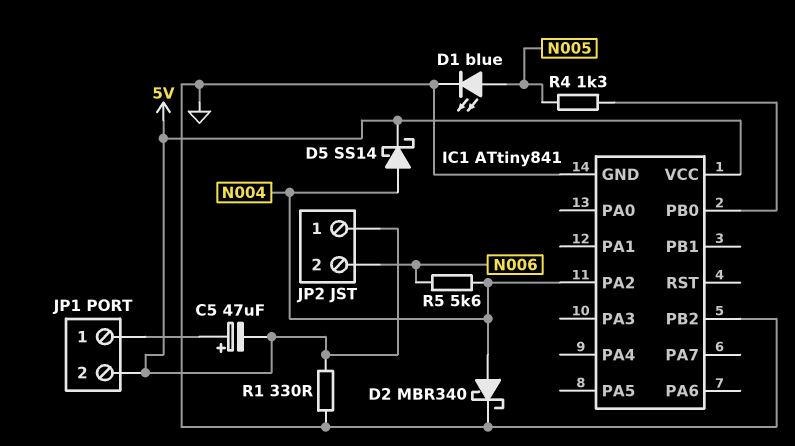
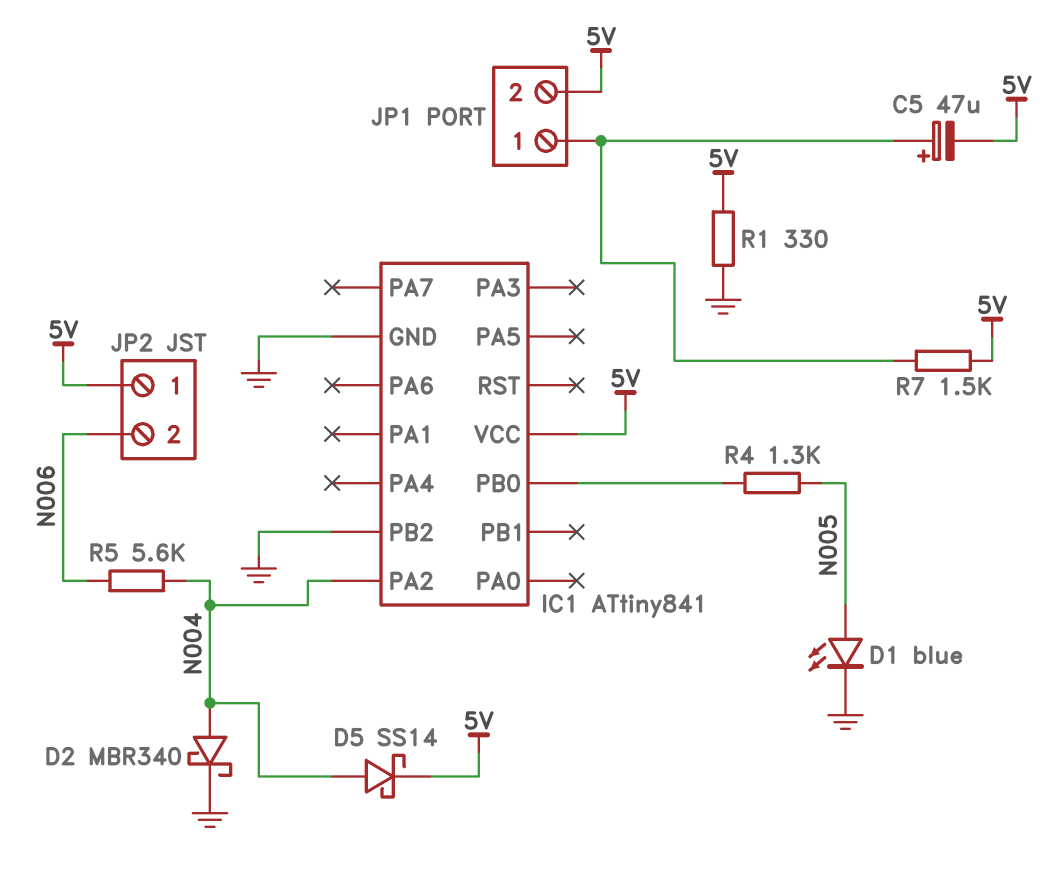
R7: none -> 1.5k (5V, JP1/1)

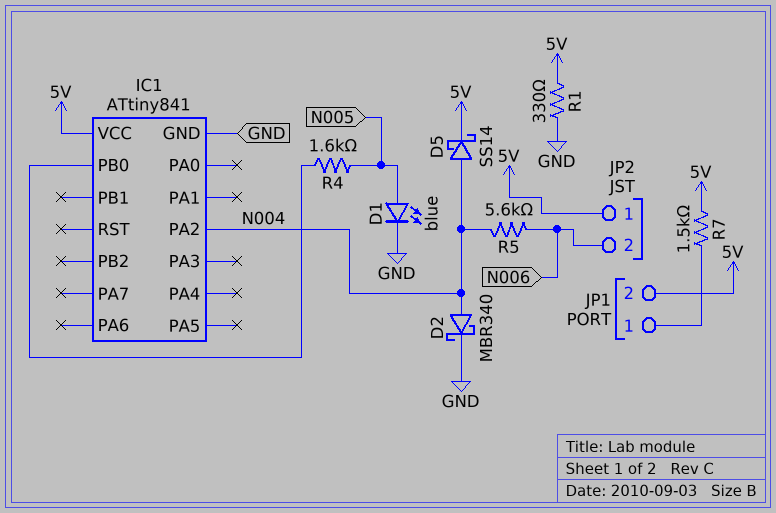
C5: 47uF (plus JP1/1, minus 5V) -> none
IC1 pin PB2: GND -> none
R4: 1.3k (IC1/PB0, N005) -> 1.6k (IC1/PB0, N005)

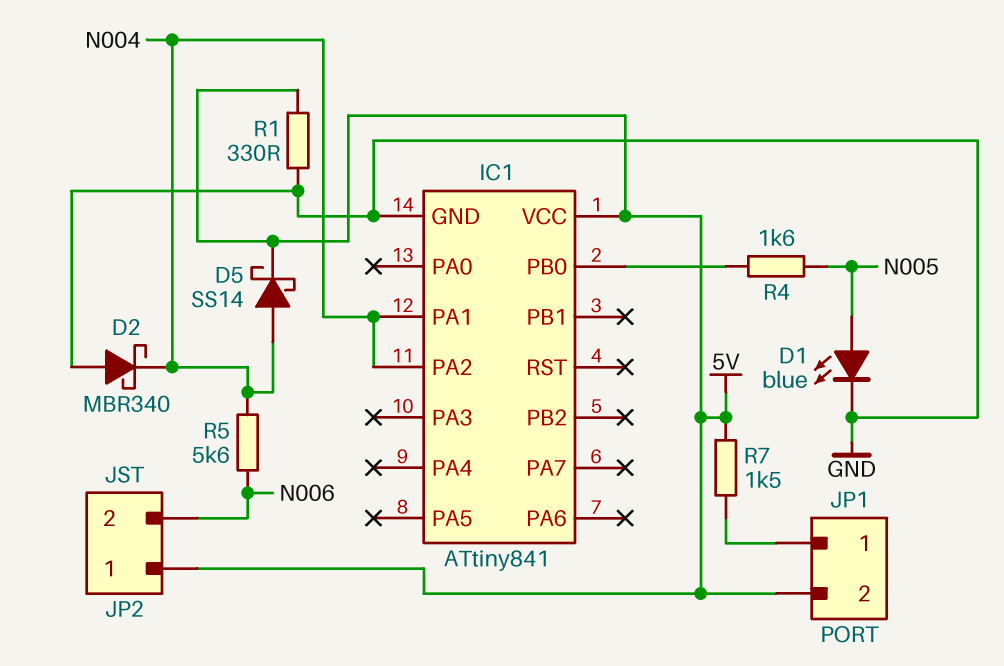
D2: schottky MBR340 (A N004, K GND) -> schottky MBR340 (A GND, K N004)
IC1 pin PA1: none -> N004

